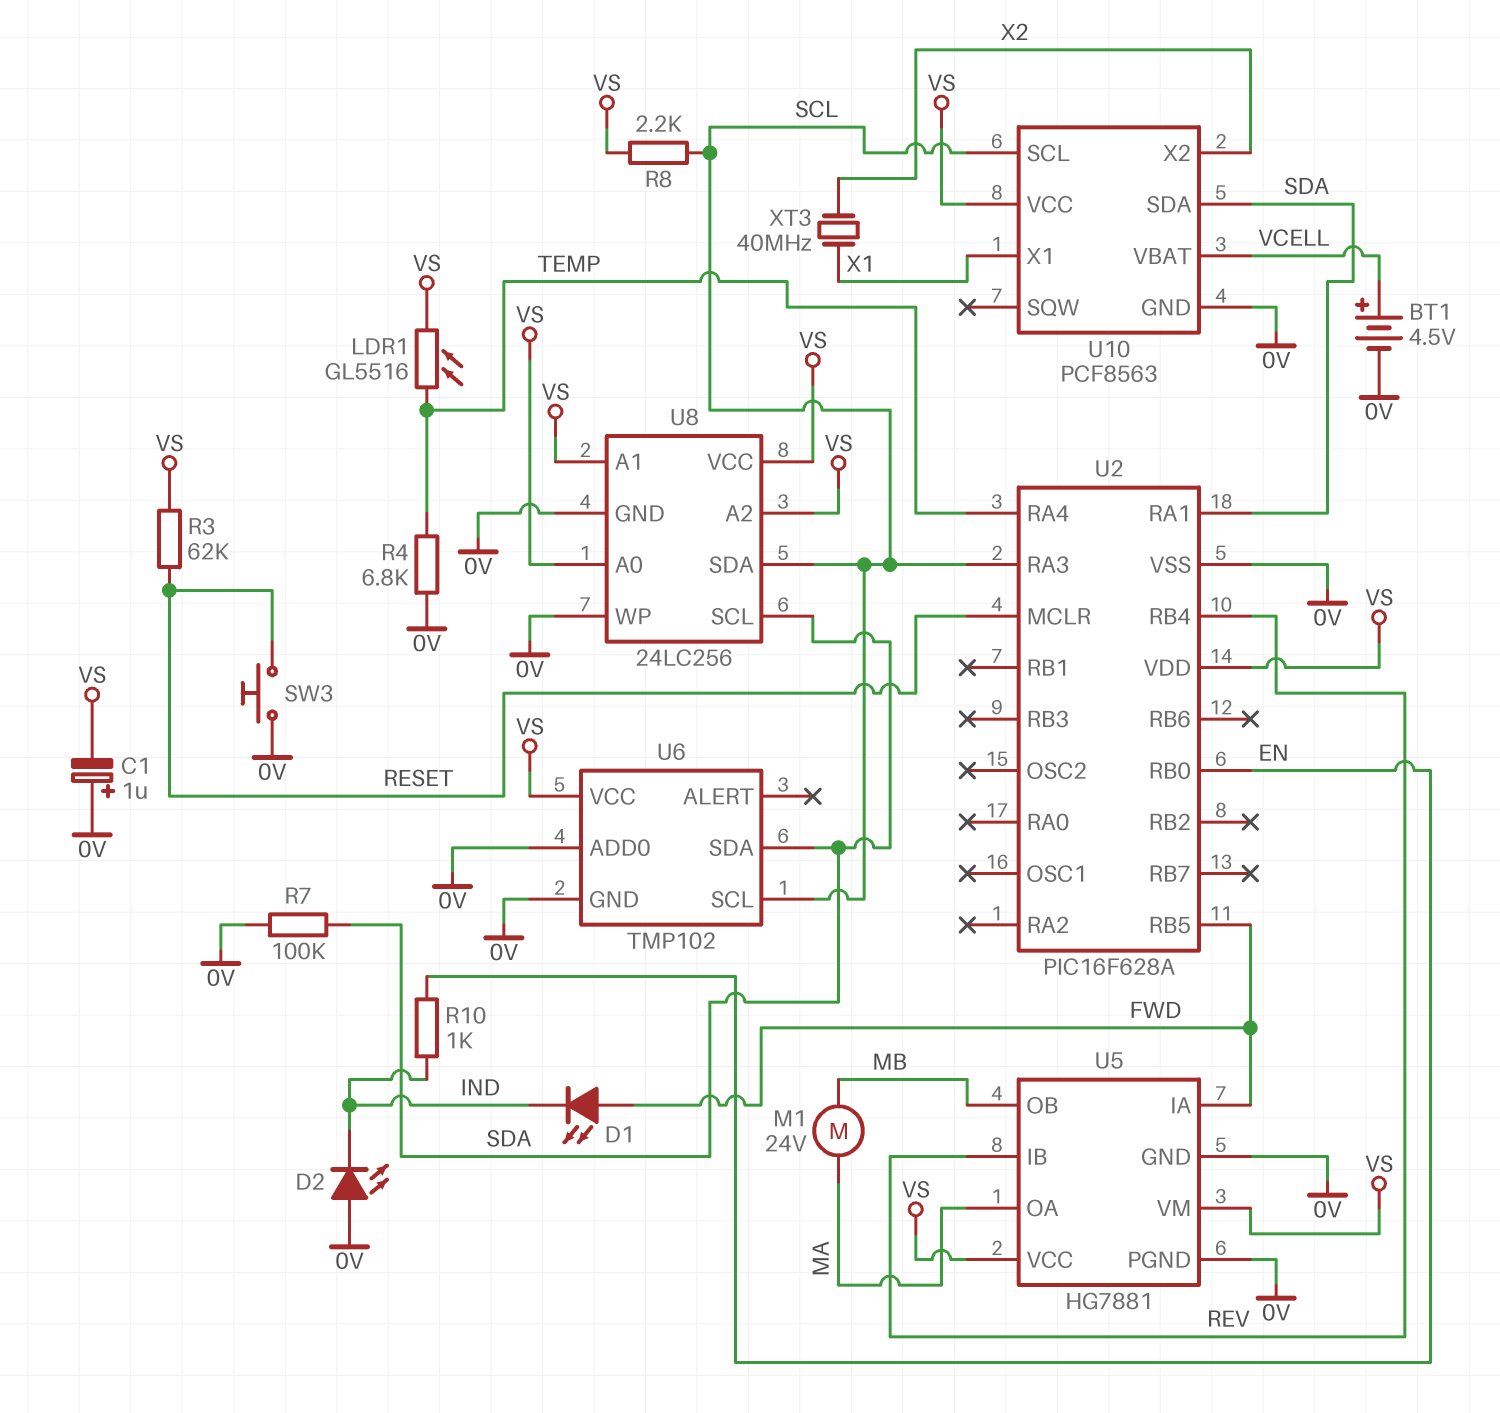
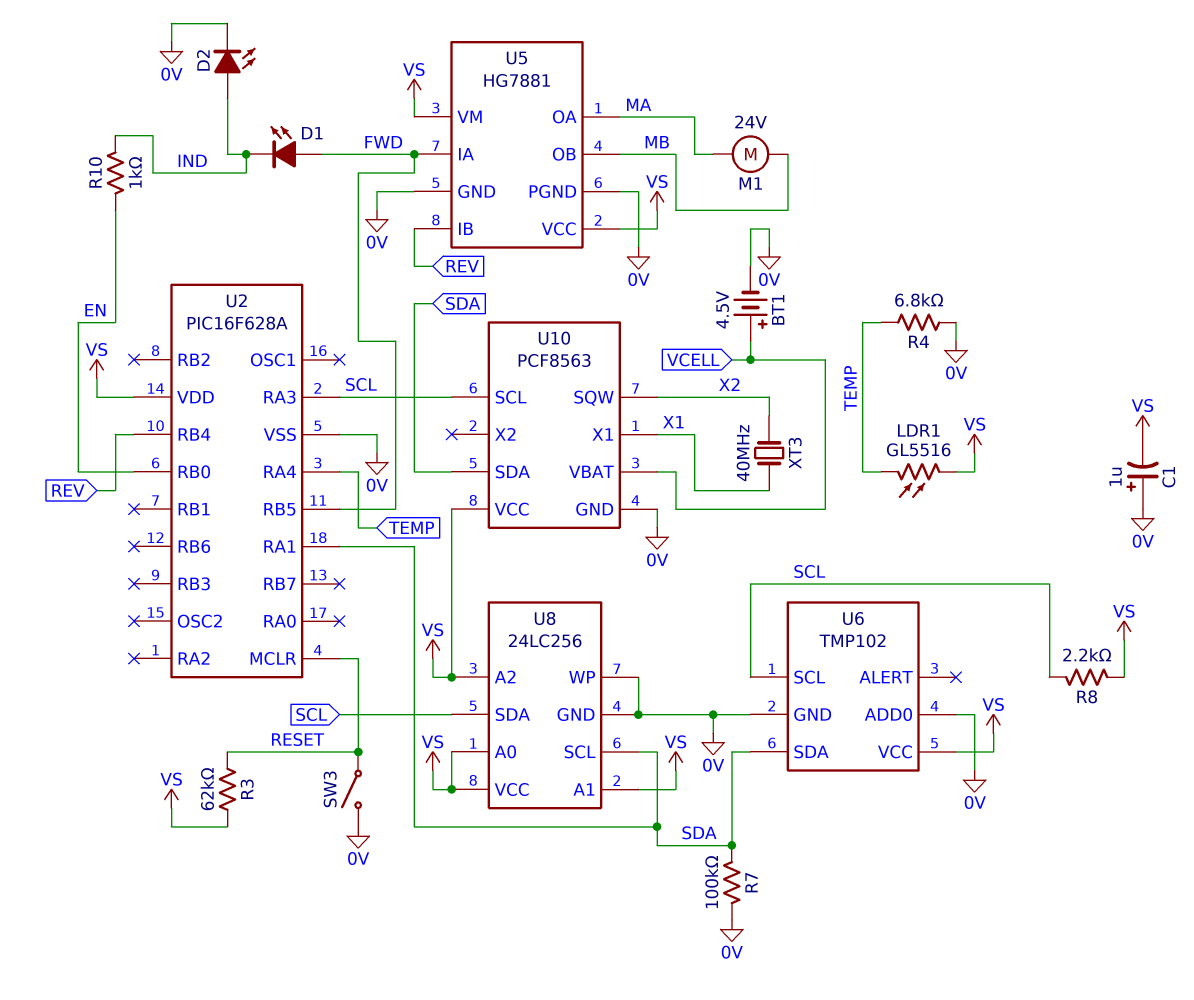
D2: LED (A 0V, K IND) -> LED (A IND, K 0V)
SW3: button (0V, RESET) -> switch (0V, RESET)
U10 pin SQW: none -> X2
U10 pin X2: X2 -> none

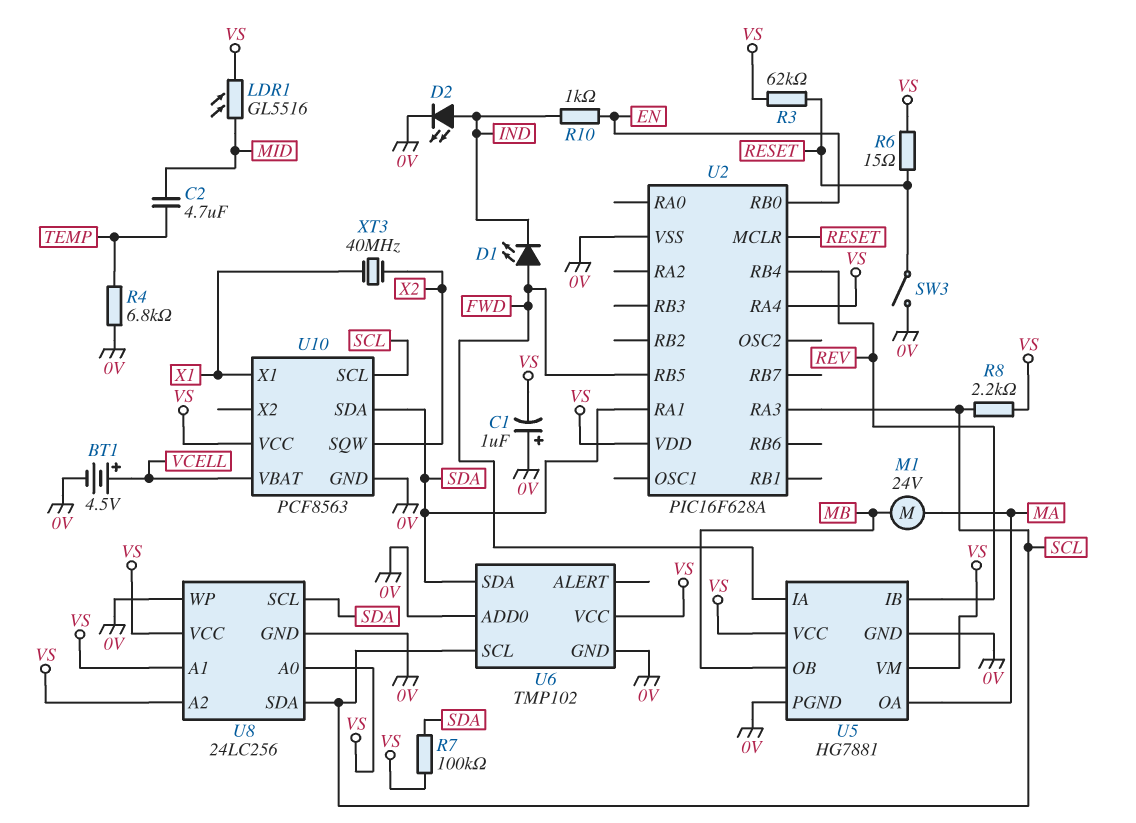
C2: none -> 4.7uF (MID, TEMP)
LDR1: GL5516 (TEMP, VS) -> GL5516 (MID, VS)
R6: none -> 15 (RESET, VS)
R7: 100k (0V, SDA) -> 100k (SDA, VS)
U2 pin RA4: TEMP -> VS

